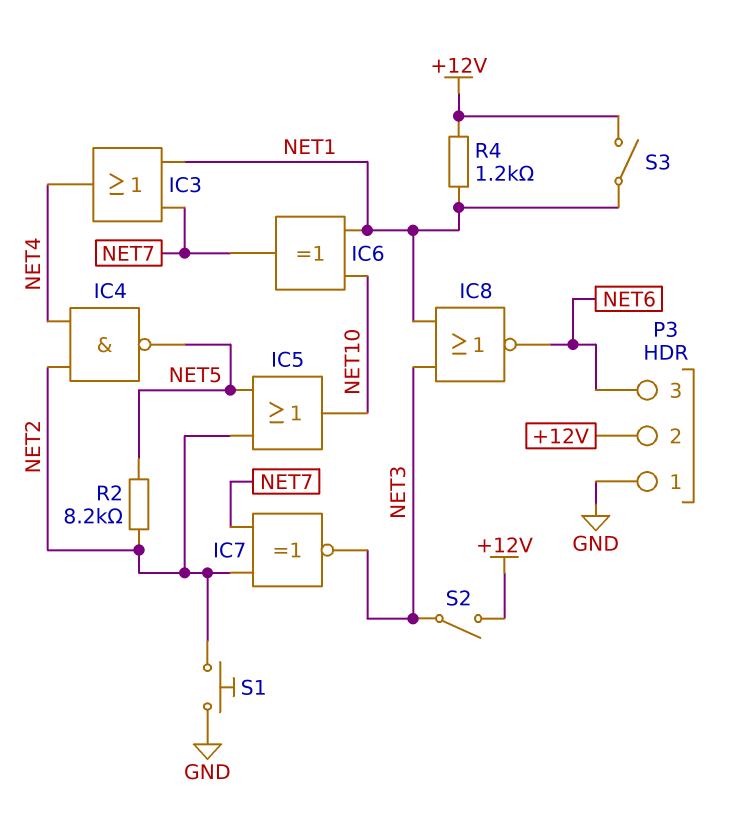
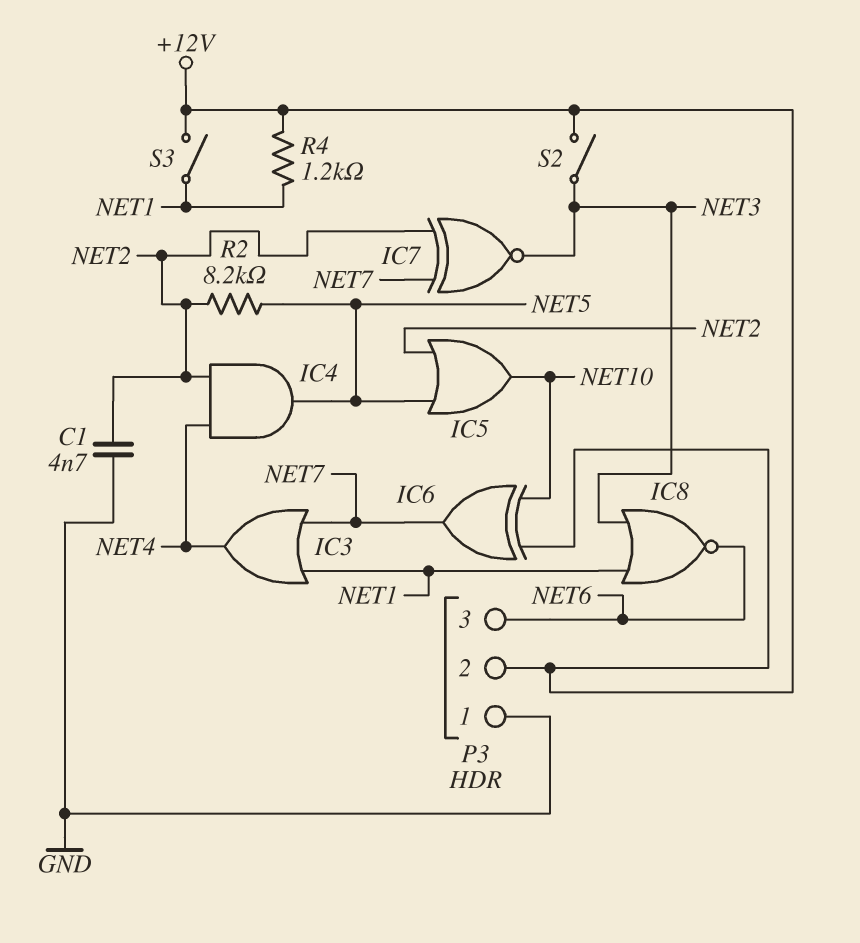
C1: none -> 4.7nF (GND, NET2)
IC4: NAND (in NET2, in NET4, out NET5) -> AND (in NET2, in NET4, out NET5)
IC6: XOR (in NET1, in NET10, out NET7) -> XOR (in +12V, in NET10, out NET7)
S1: button (GND, NET2) -> none

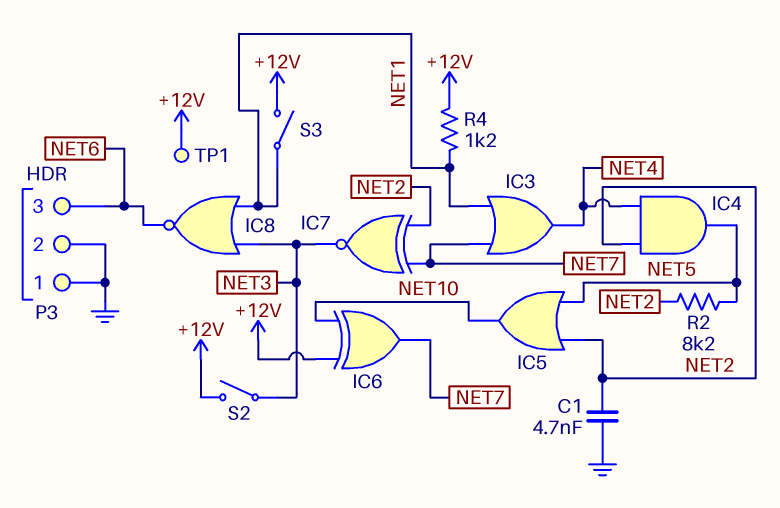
P3 pin 2: +12V -> GND
TP1: none -> test point (+12V)

